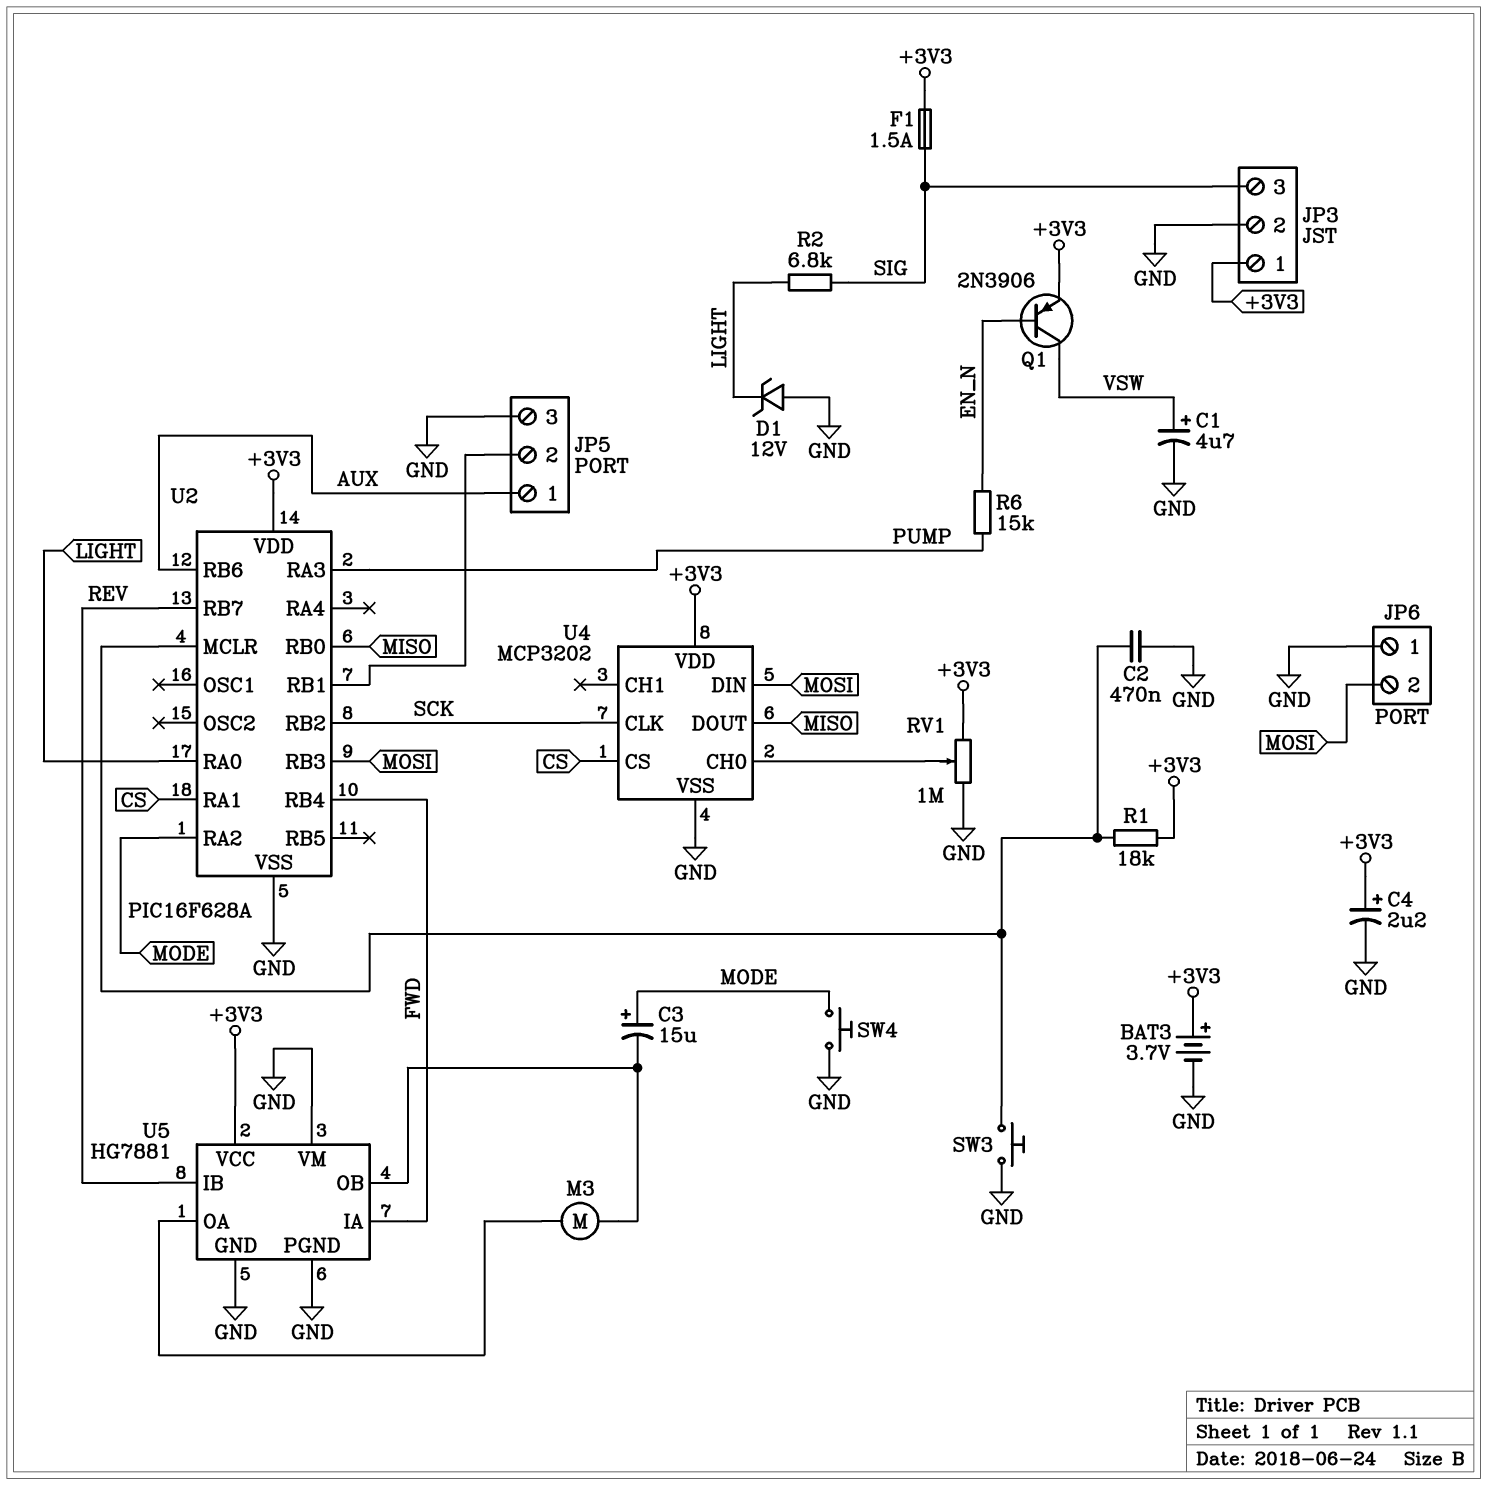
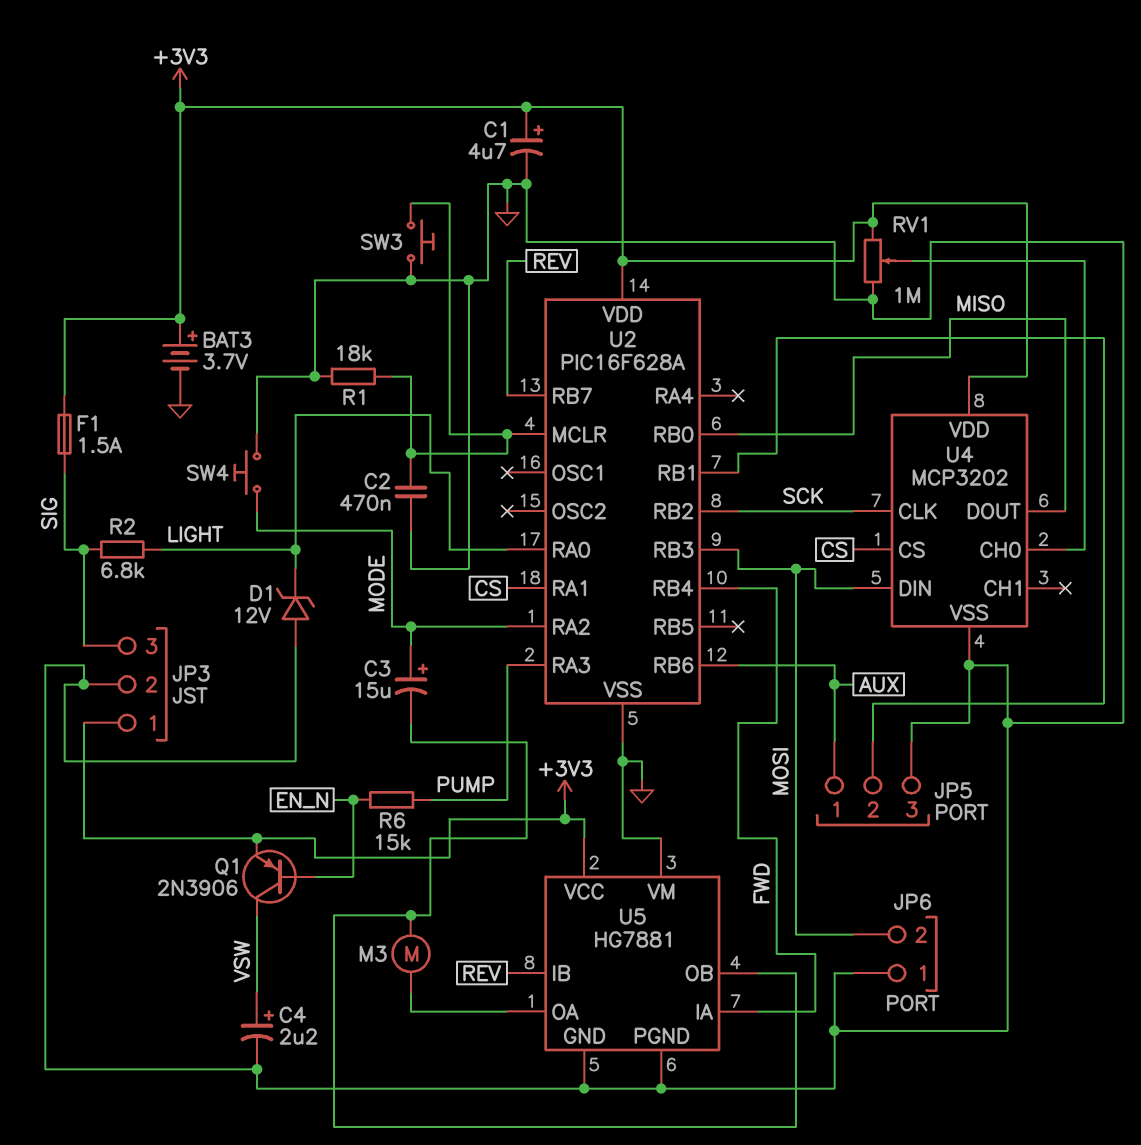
C1: 4.7uF (plus VSW, minus GND) -> 4.7uF (plus +3V3, minus GND)
C4: 2.2uF (plus +3V3, minus GND) -> 2.2uF (plus VSW, minus GND)
R1: 18k (+3V3, U2/MCLR) -> 18k (GND, U2/MCLR)

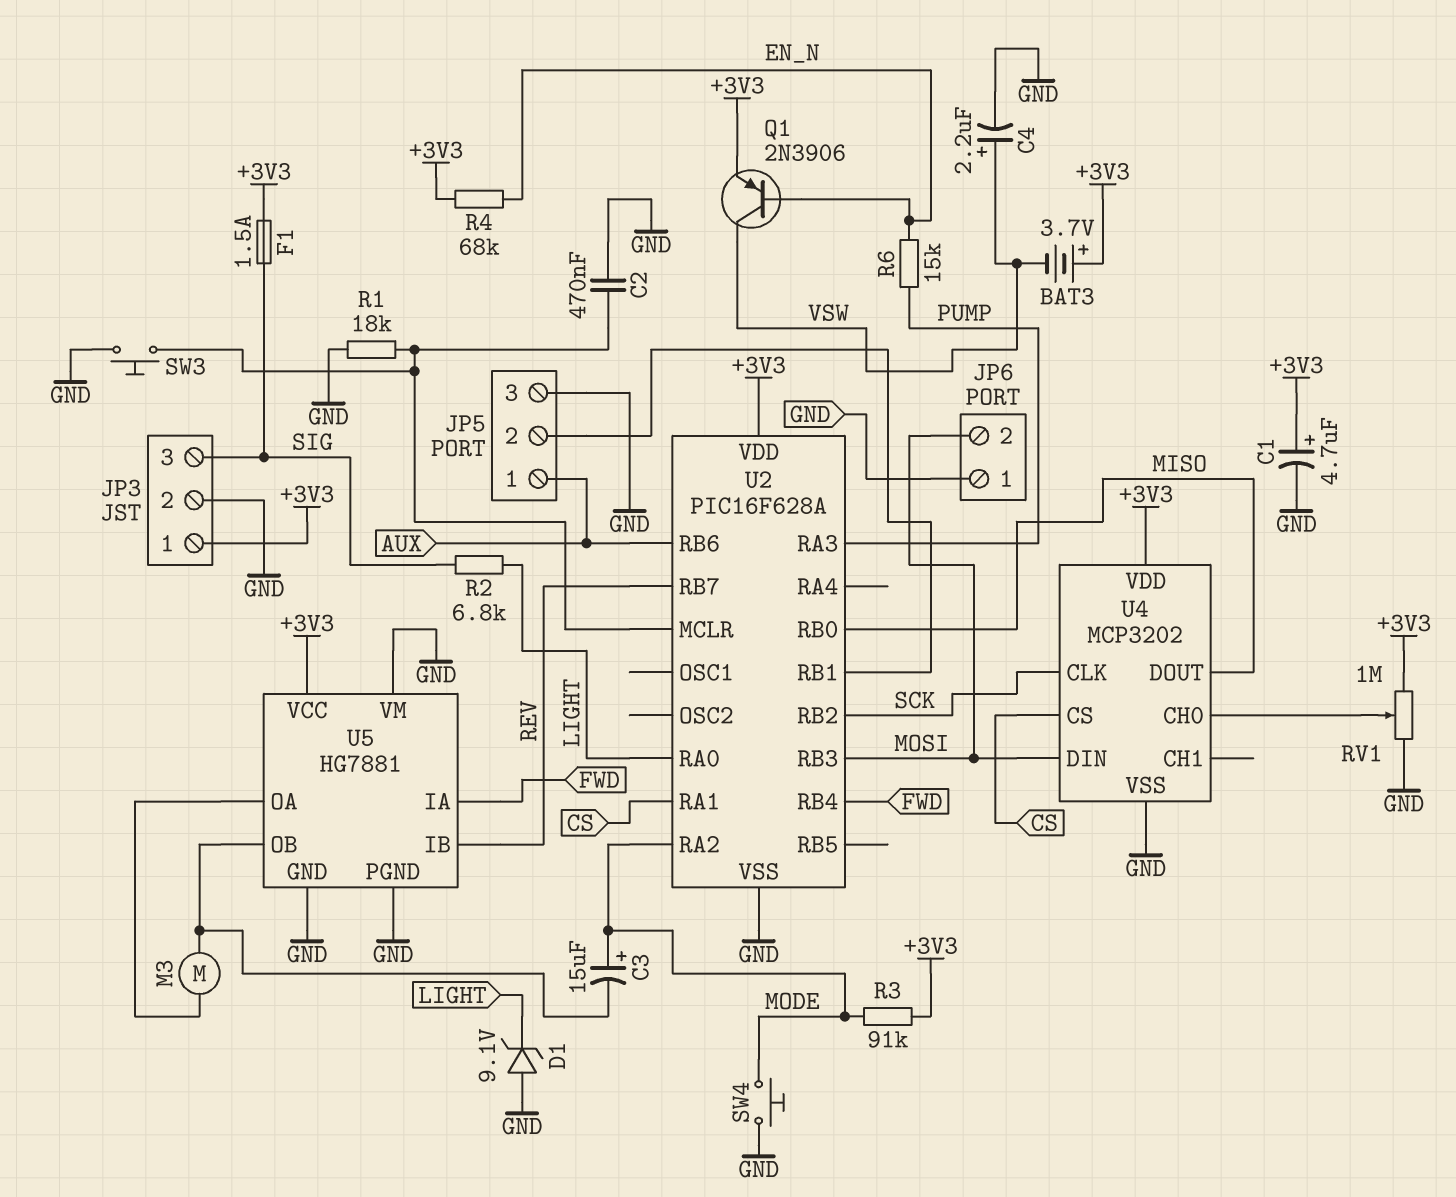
BAT3: 3.7V (plus +3V3, minus GND) -> 3.7V (plus +3V3, minus VSW)
D1: zener 12V (A GND, K LIGHT) -> zener 9.1V (A GND, K LIGHT)
R3: none -> 91k (+3V3, MODE)
R4: none -> 68k (+3V3, EN_N)

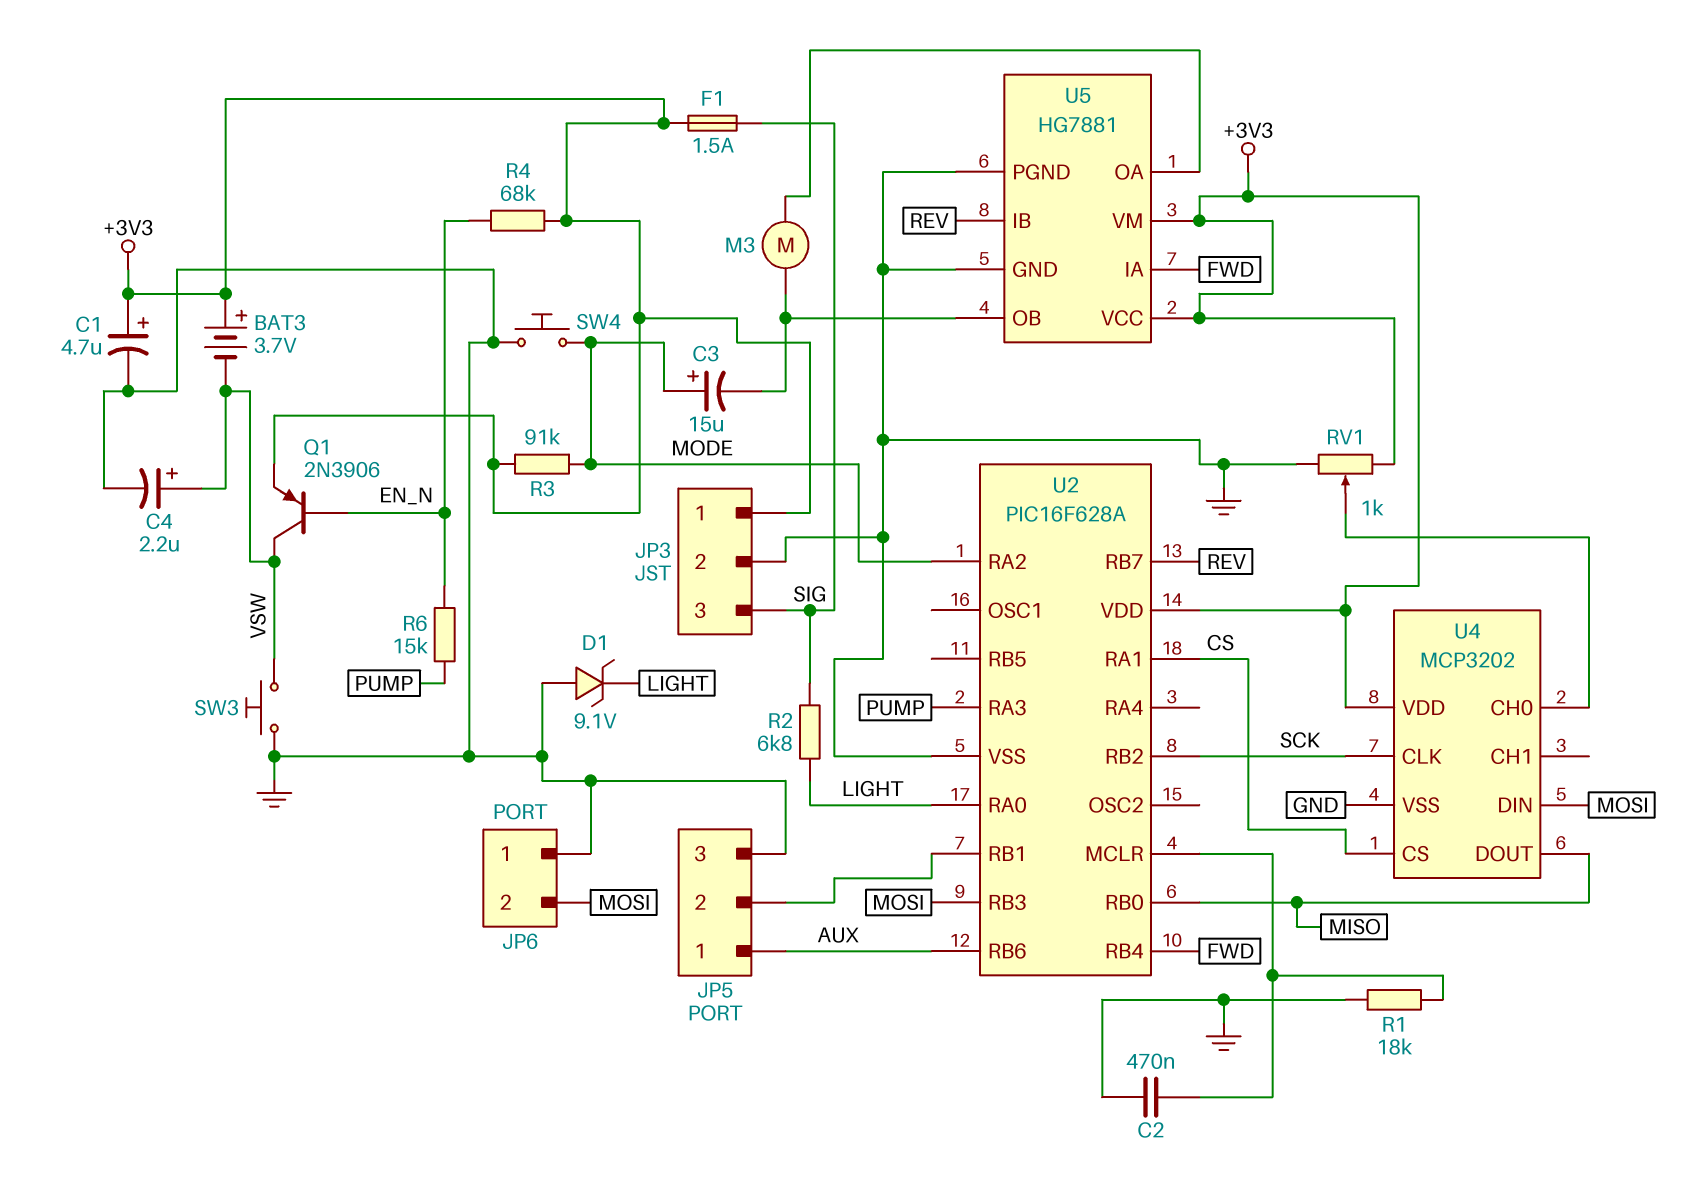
RV1: 1M (+3V3, GND, wiper U4/CH0) -> 1k (+3V3, GND, wiper U4/CH0)
SW3: button (GND, U2/MCLR) -> button (GND, VSW)
U5 pin VM: GND -> +3V3

